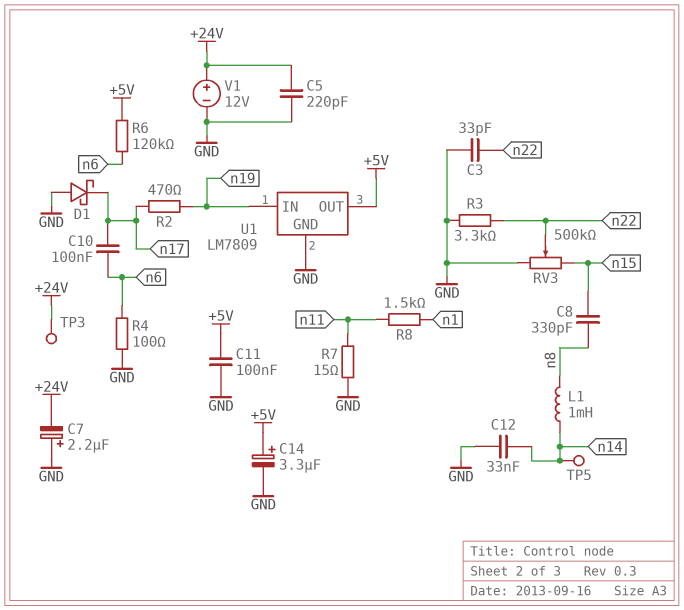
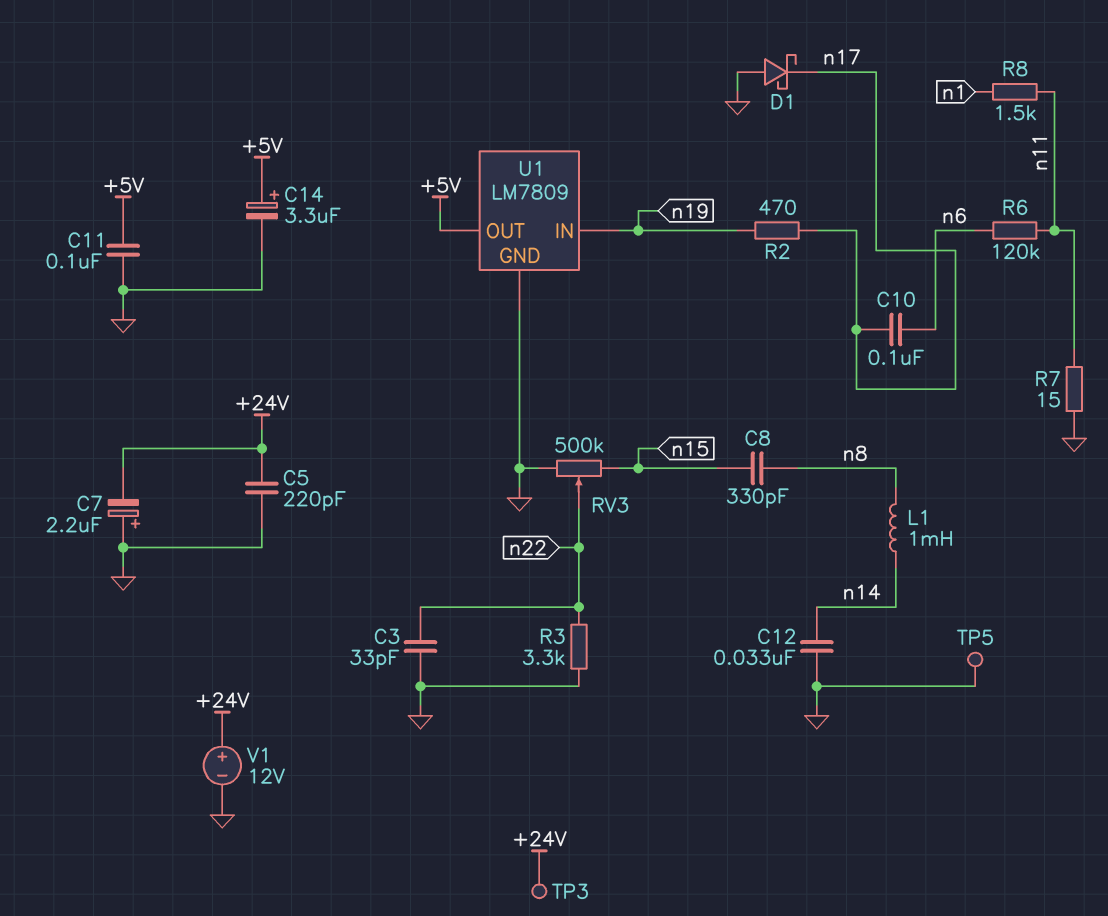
R4: 100 (GND, n6) -> none
R6: 120k (+5V, n6) -> 120k (n6, n11)
TP5: test point (n14) -> test point (GND)

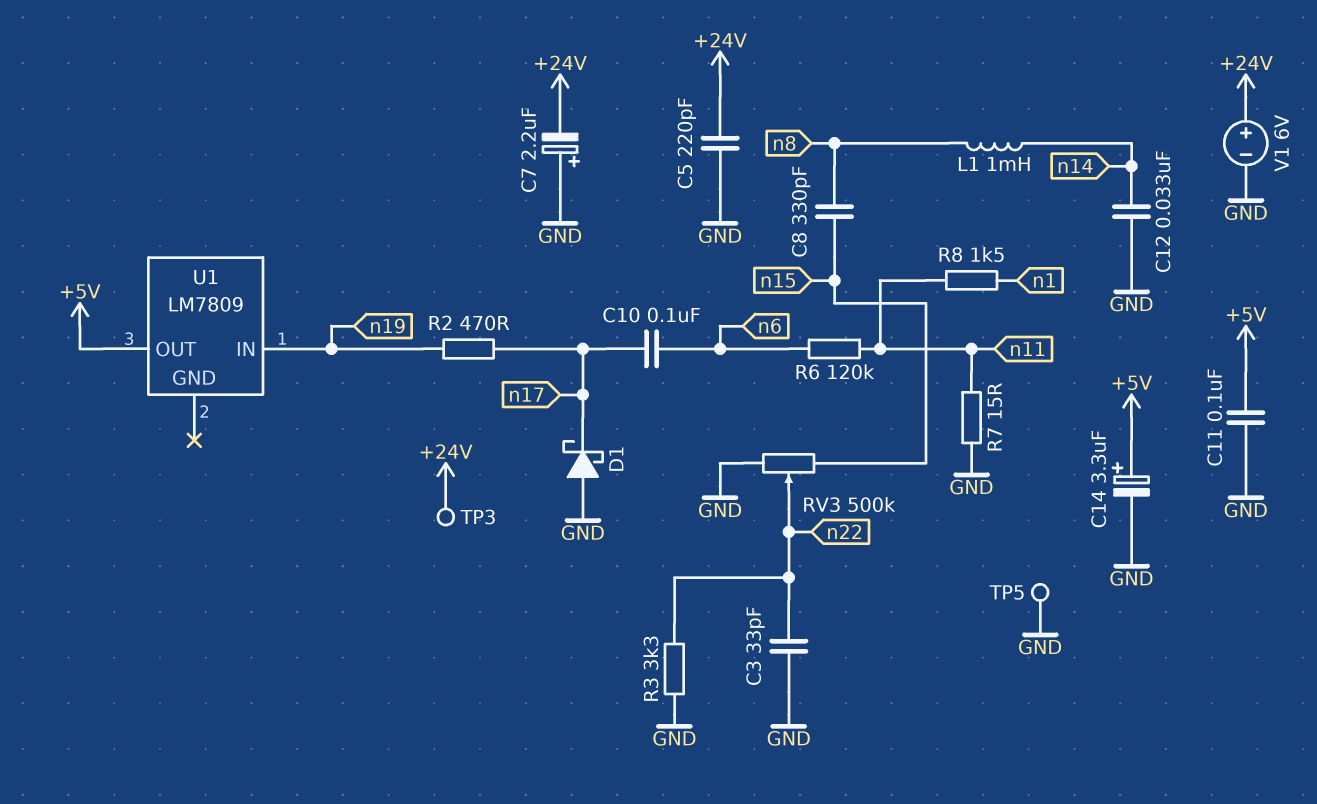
U1 pin GND: GND -> none
V1: 12V (plus +24V, minus GND) -> 6V (plus +24V, minus GND)

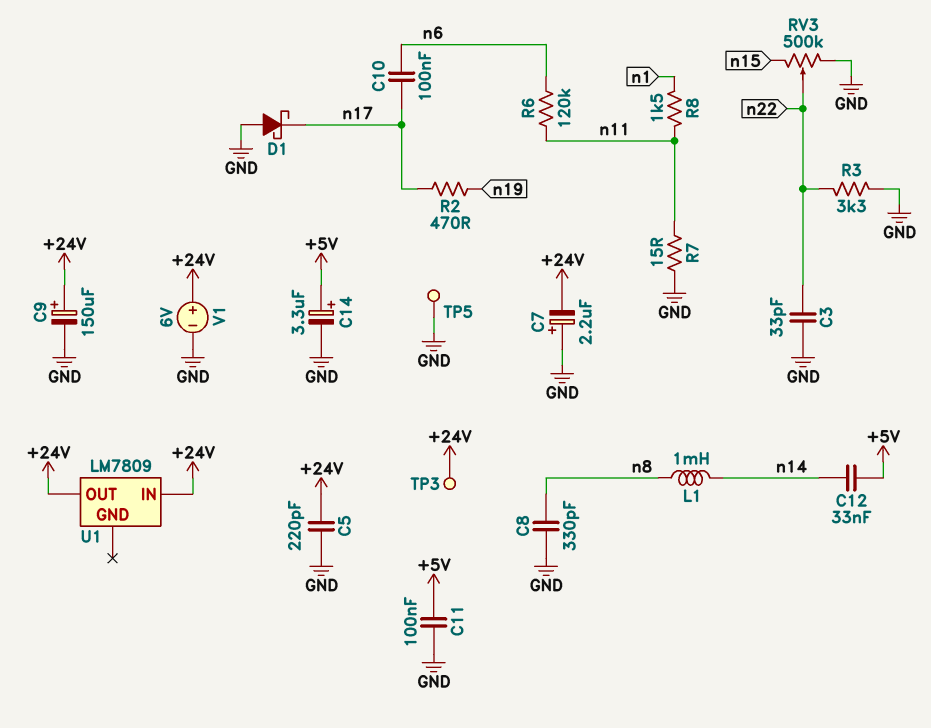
C8: 330pF (n8, n15) -> 330pF (GND, n8)
C9: none -> 150uF (plus +24V, minus GND)
C12: 33nF (GND, n14) -> 33nF (+5V, n14)
U1 pin IN: n19 -> +24V
U1 pin OUT: +5V -> +24V

